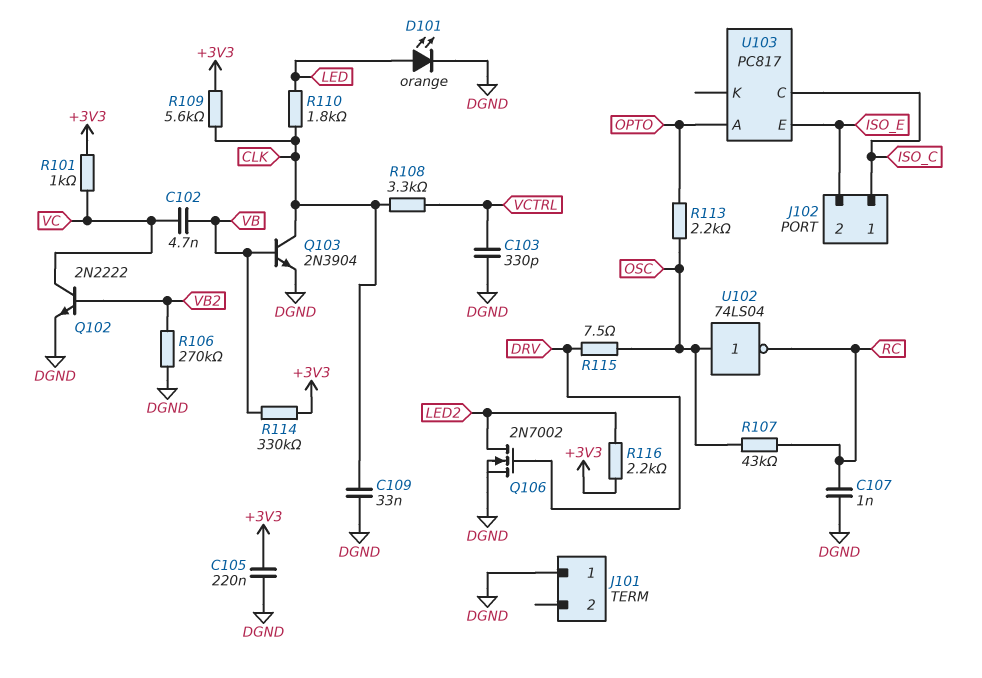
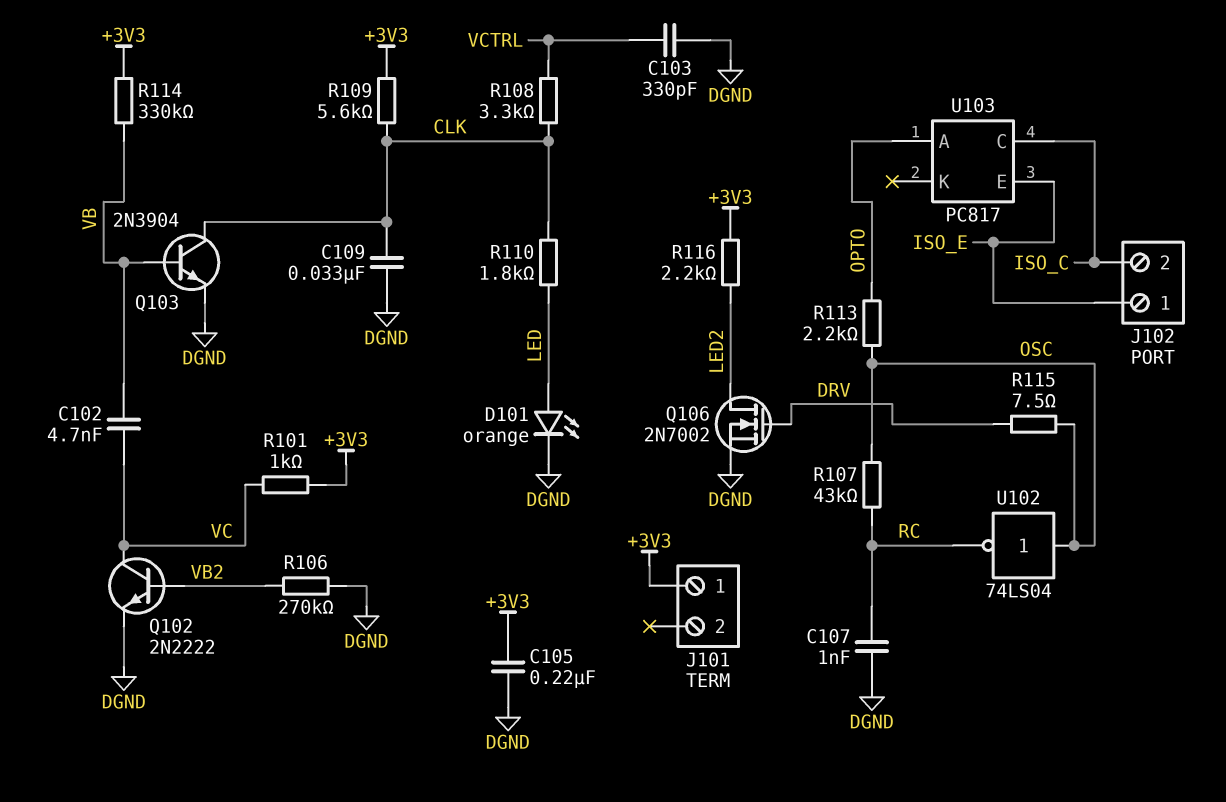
J101 pin 1: DGND -> +3V3
J102 pin 1: ISO_C -> ISO_E
J102 pin 2: ISO_E -> ISO_C

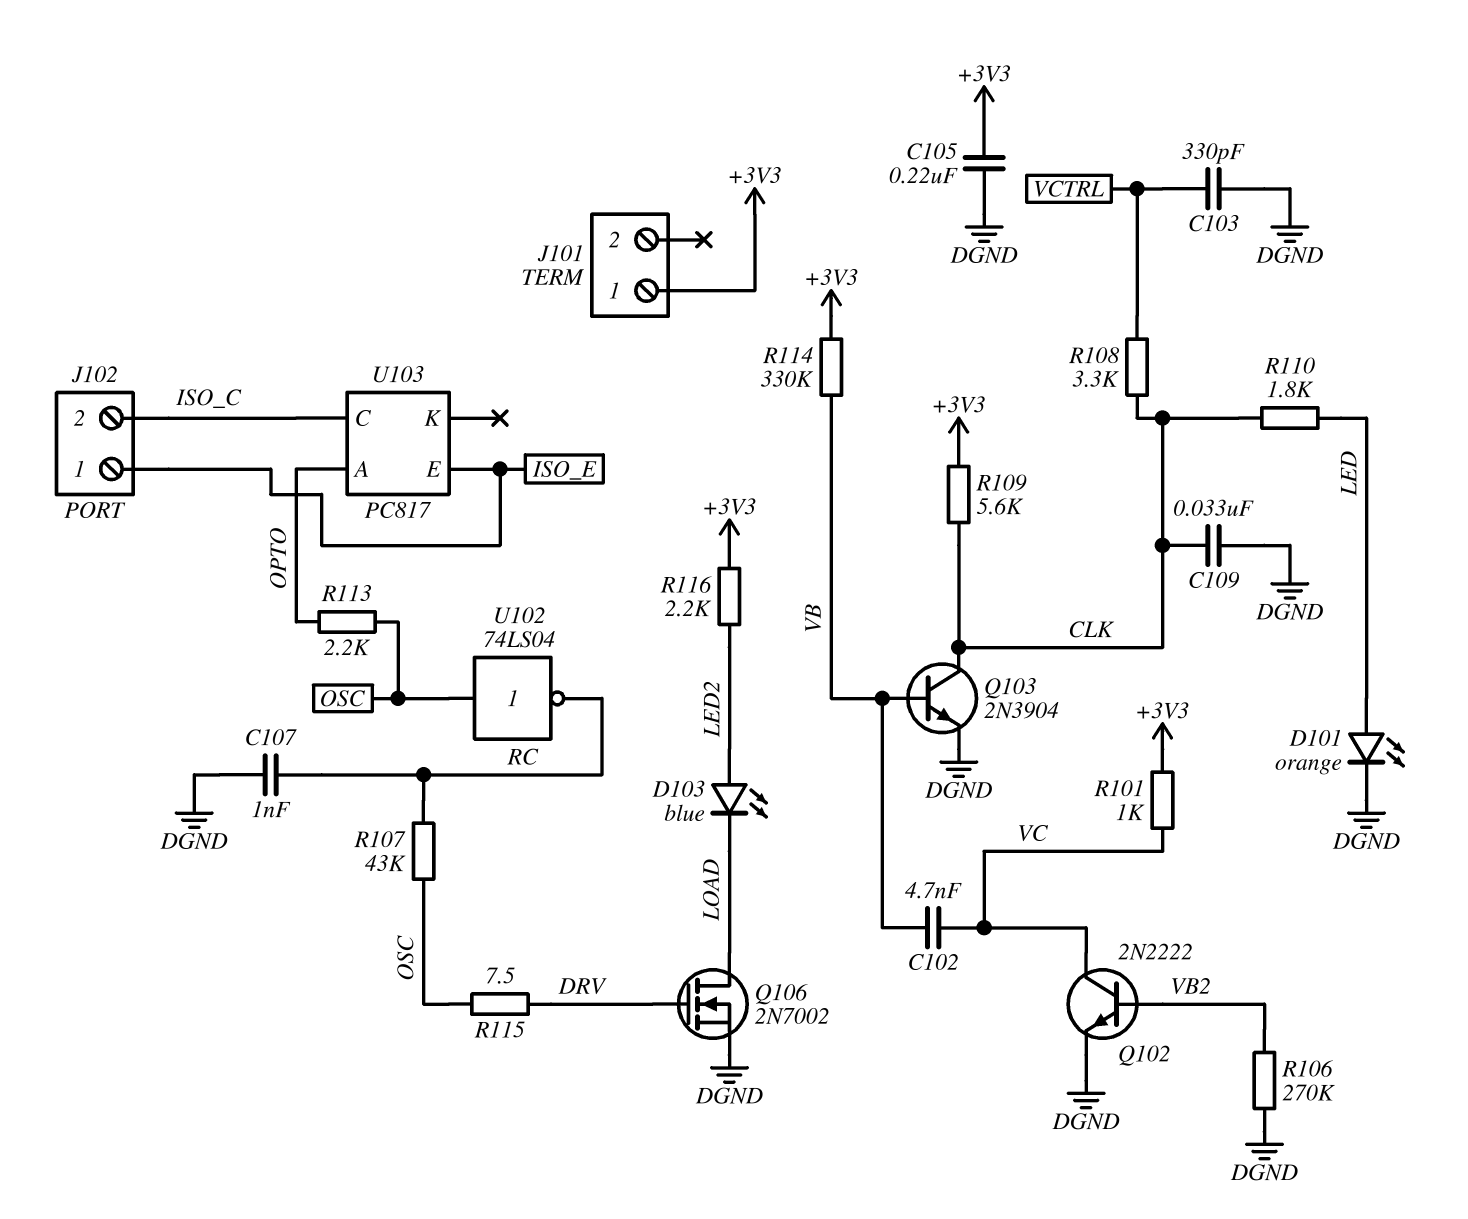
D103: none -> LED blue (A LED2, K LOAD)
Q106: NMOS 2N7002 (G DRV, D LED2, S DGND) -> NMOS 2N7002 (G DRV, D LOAD, S DGND)

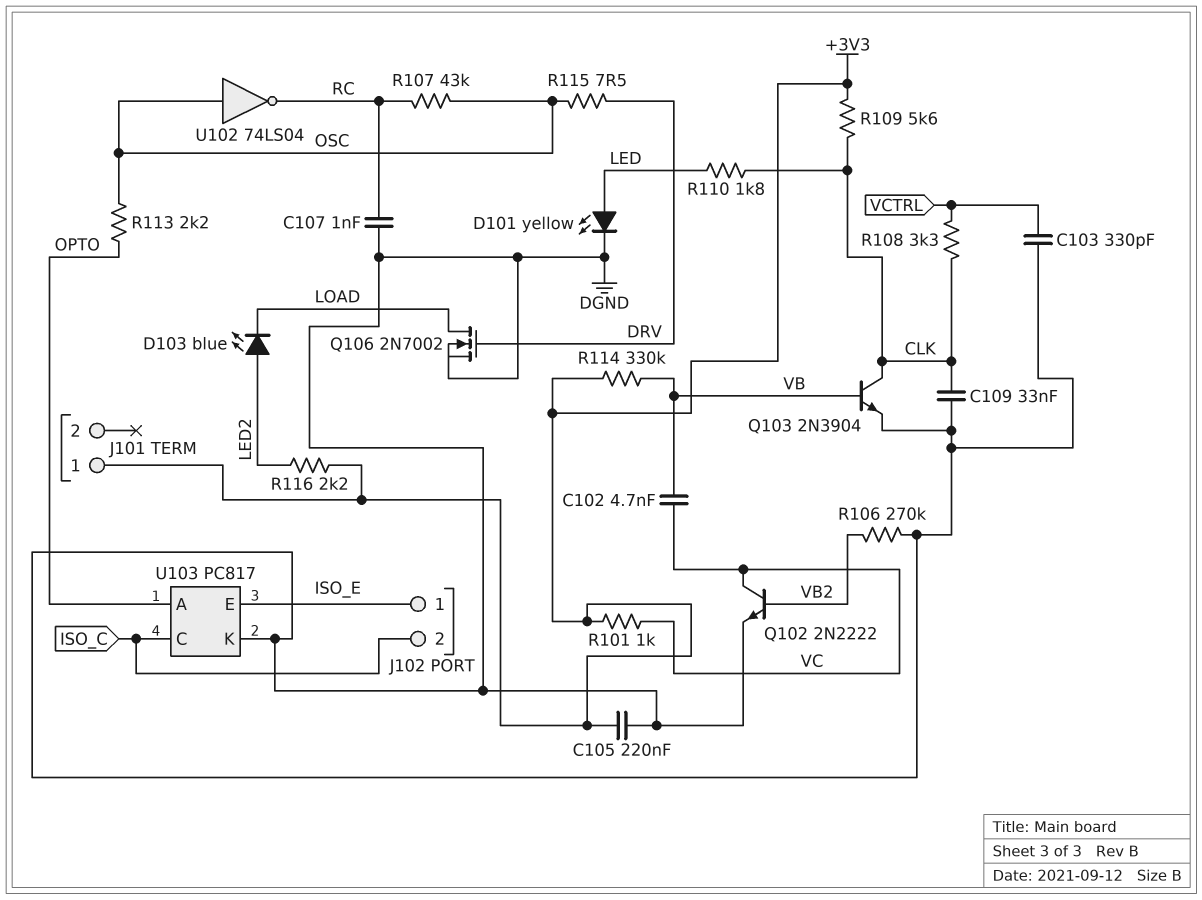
D101: LED orange (A LED, K DGND) -> LED yellow (A LED, K DGND)
U103 pin K: none -> DGND

